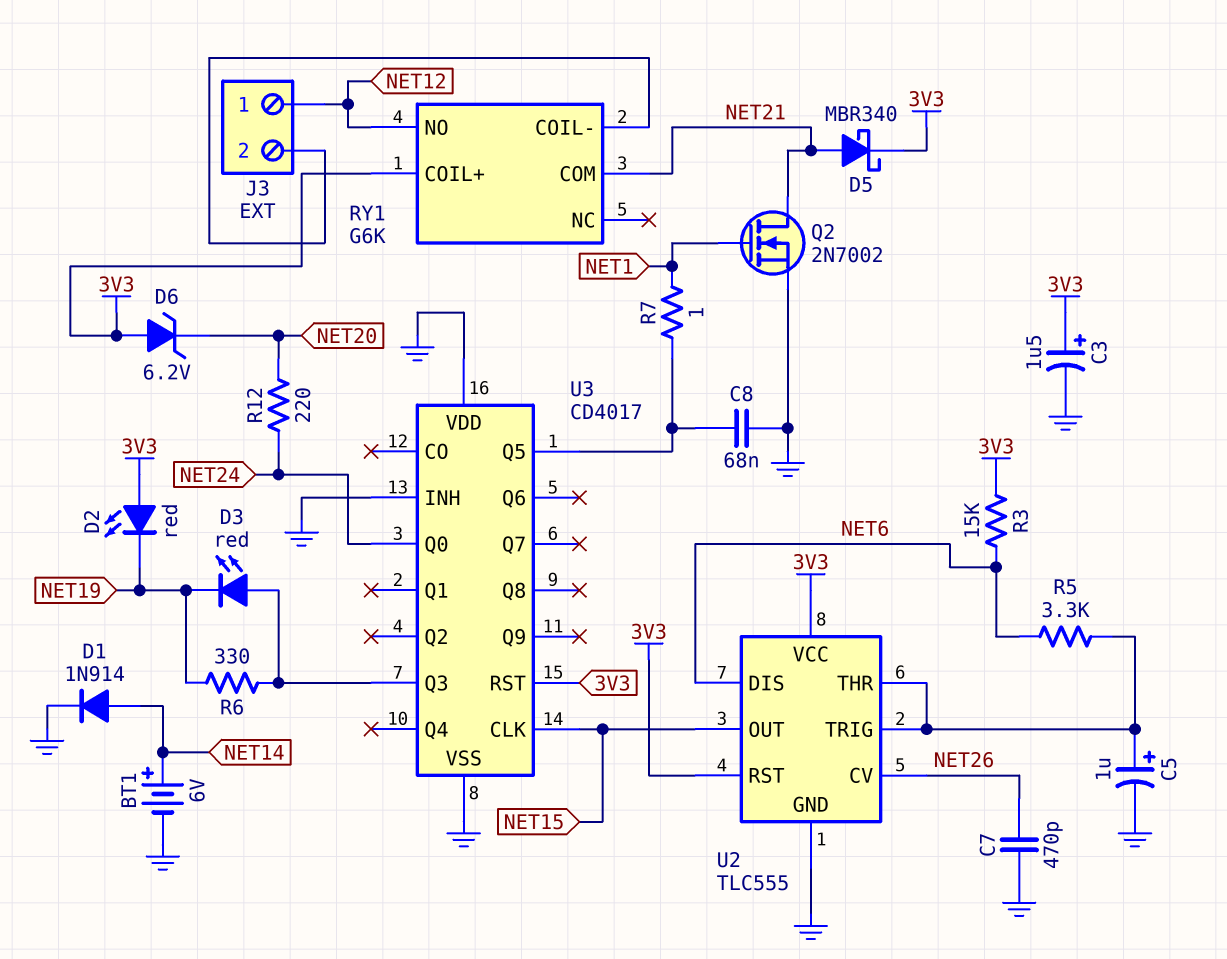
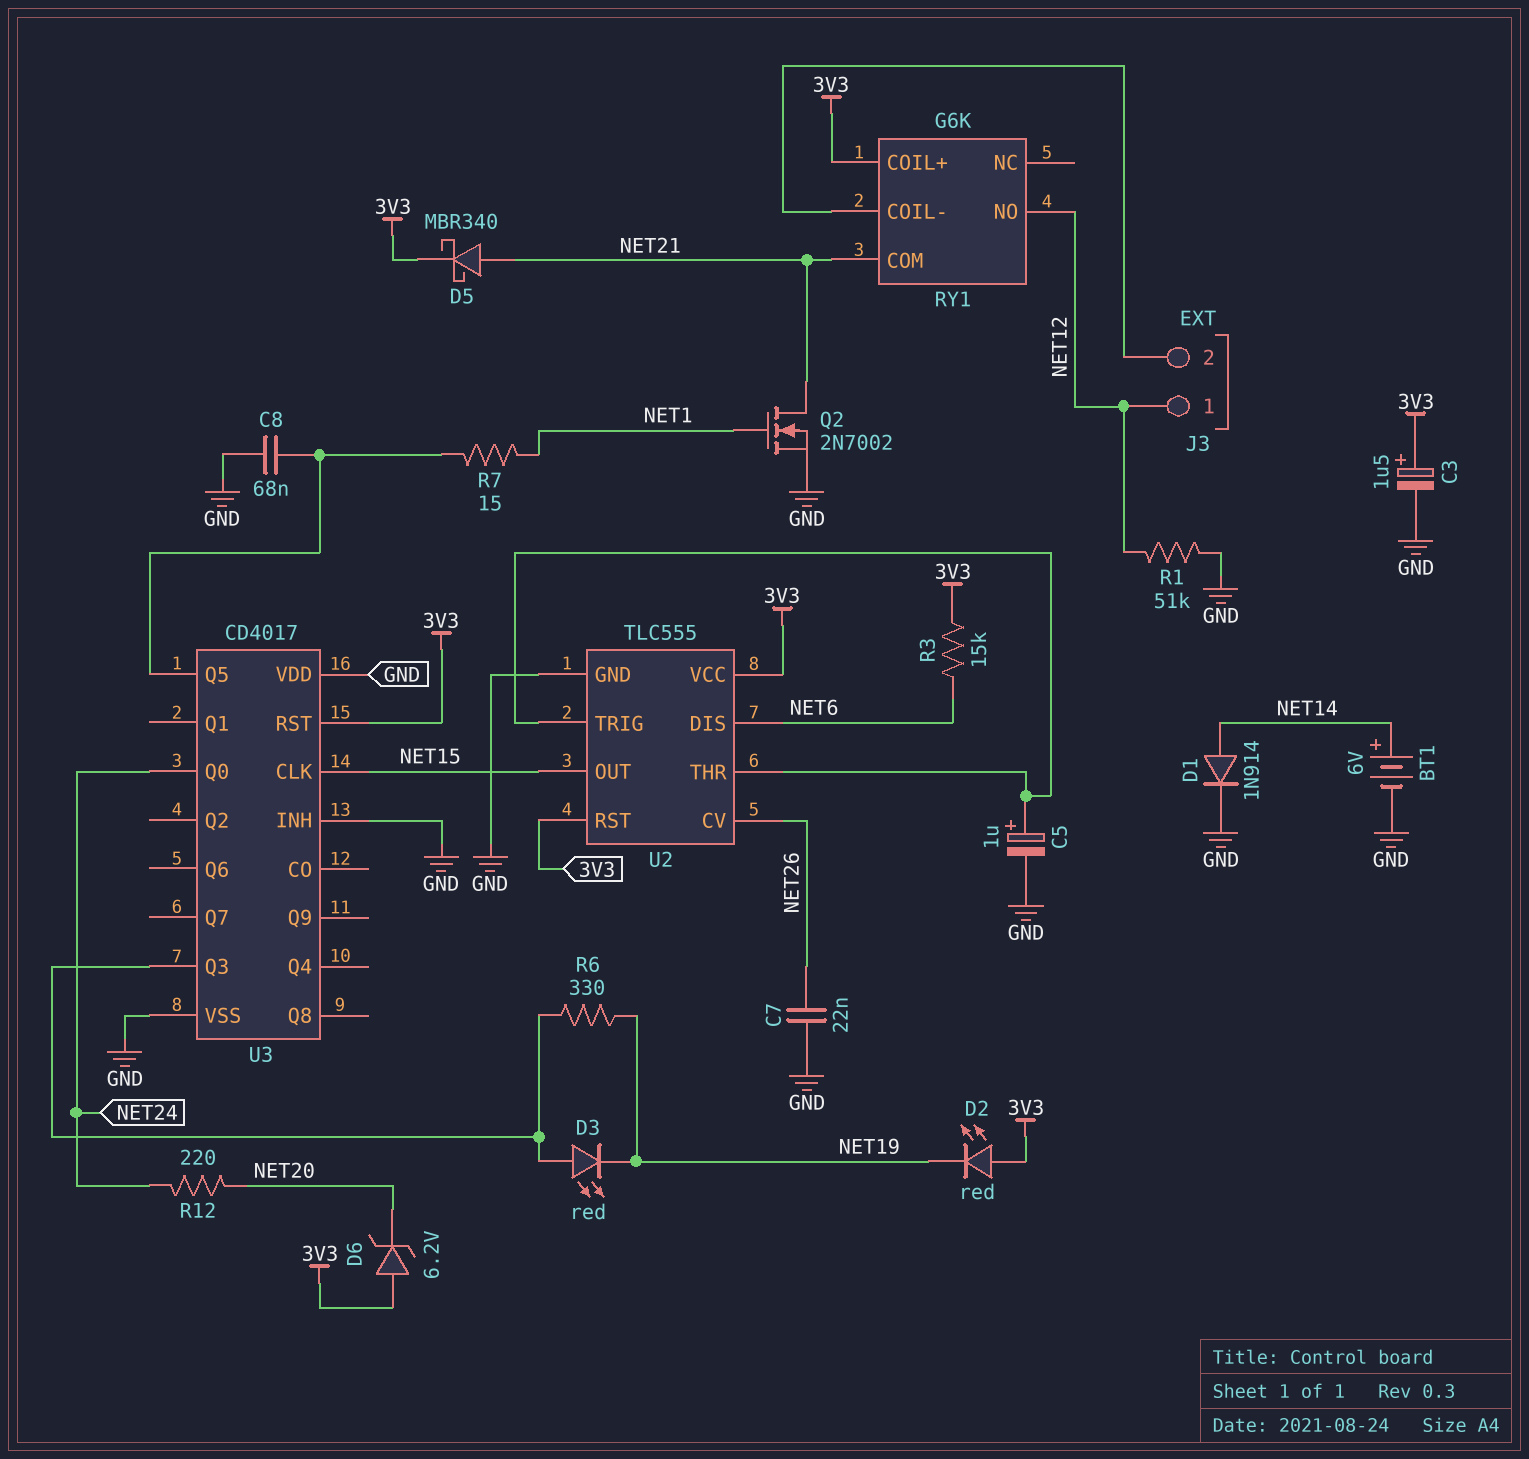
C7: 470pF (GND, NET26) -> 22nF (GND, NET26)
R1: none -> 51k (GND, NET12)
R5: 3.3k (NET6, U2/THR) -> none
R7: 1 (NET1, U3/Q5) -> 15 (NET1, U3/Q5)

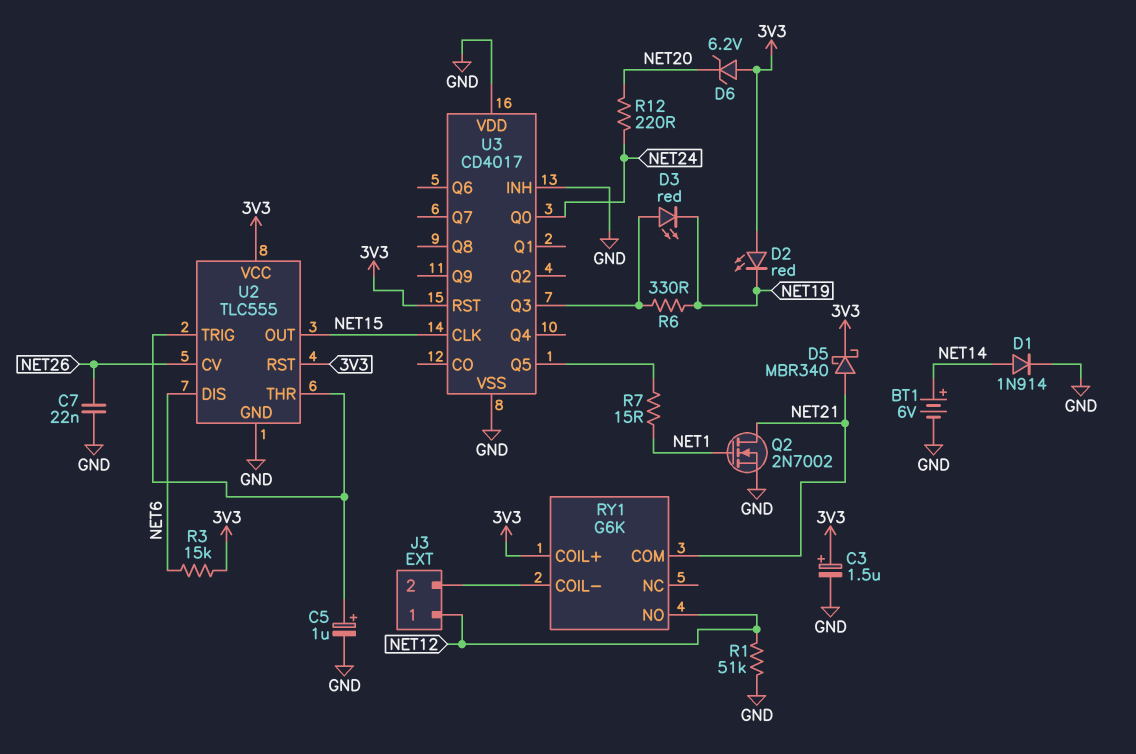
C8: 68nF (GND, U3/Q5) -> none

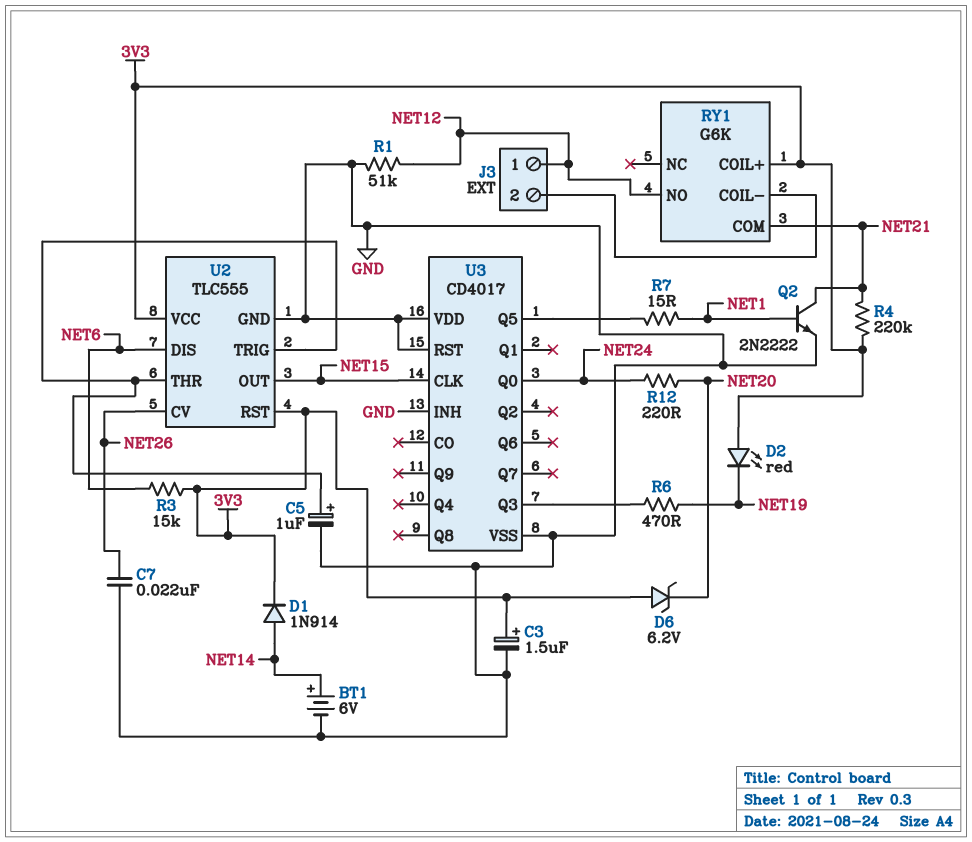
D1: diode 1N914 (A NET14, K GND) -> diode 1N914 (A NET14, K 3V3)
D3: LED red (A U3/Q3, K NET19) -> none
D5: schottky MBR340 (A NET21, K 3V3) -> none
Q2: NMOS 2N7002 (G NET1, D NET21, S GND) -> NPN 2N2222 (B NET1, C NET21, E GND)
R4: none -> 220k (3V3, NET21)
R6: 330 (NET19, U3/Q3) -> 470 (NET19, U3/Q3)
U3 pin RST: 3V3 -> GND

